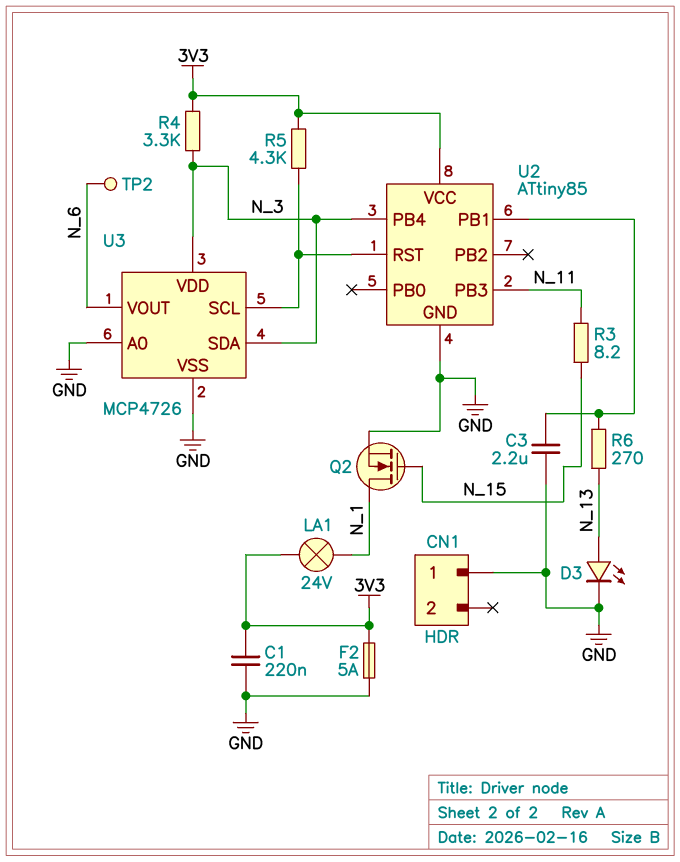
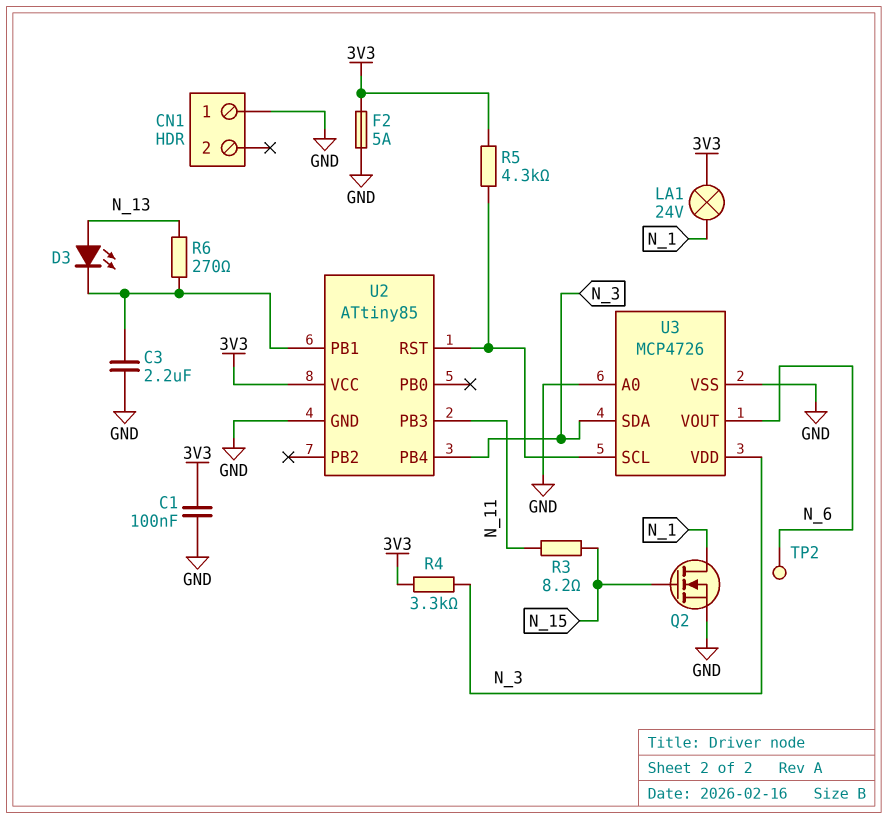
C1: 220nF (3V3, GND) -> 100nF (3V3, GND)
D3: LED (A N_13, K GND) -> LED (A N_13, K U2/PB1)

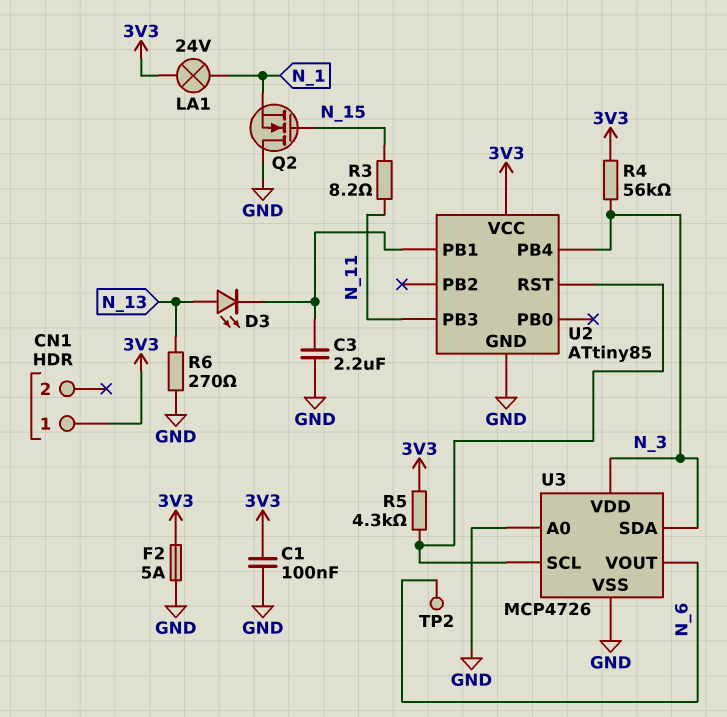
CN1 pin 1: GND -> 3V3
Q2: NMOS (G N_15, D N_1, S GND) -> NMOS (G N_15, D GND, S N_1)
R4: 3.3k (3V3, N_3) -> 56k (3V3, N_3)
R6: 270 (N_13, U2/PB1) -> 270 (GND, N_13)

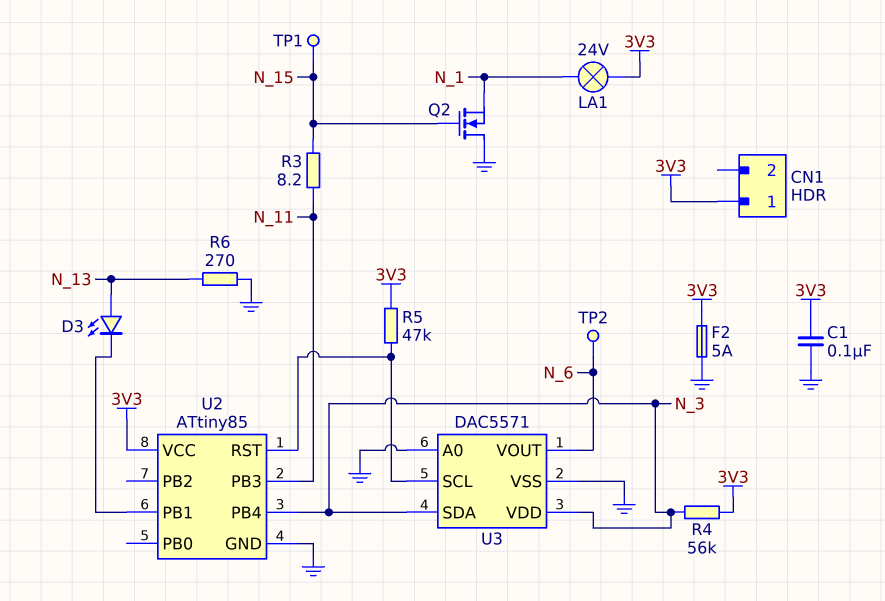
C3: 2.2uF (GND, U2/PB1) -> none
R5: 4.3k (3V3, U2/RST) -> 47k (3V3, U2/RST)
TP1: none -> test point (N_15)
U3: MCP4726 -> DAC5571

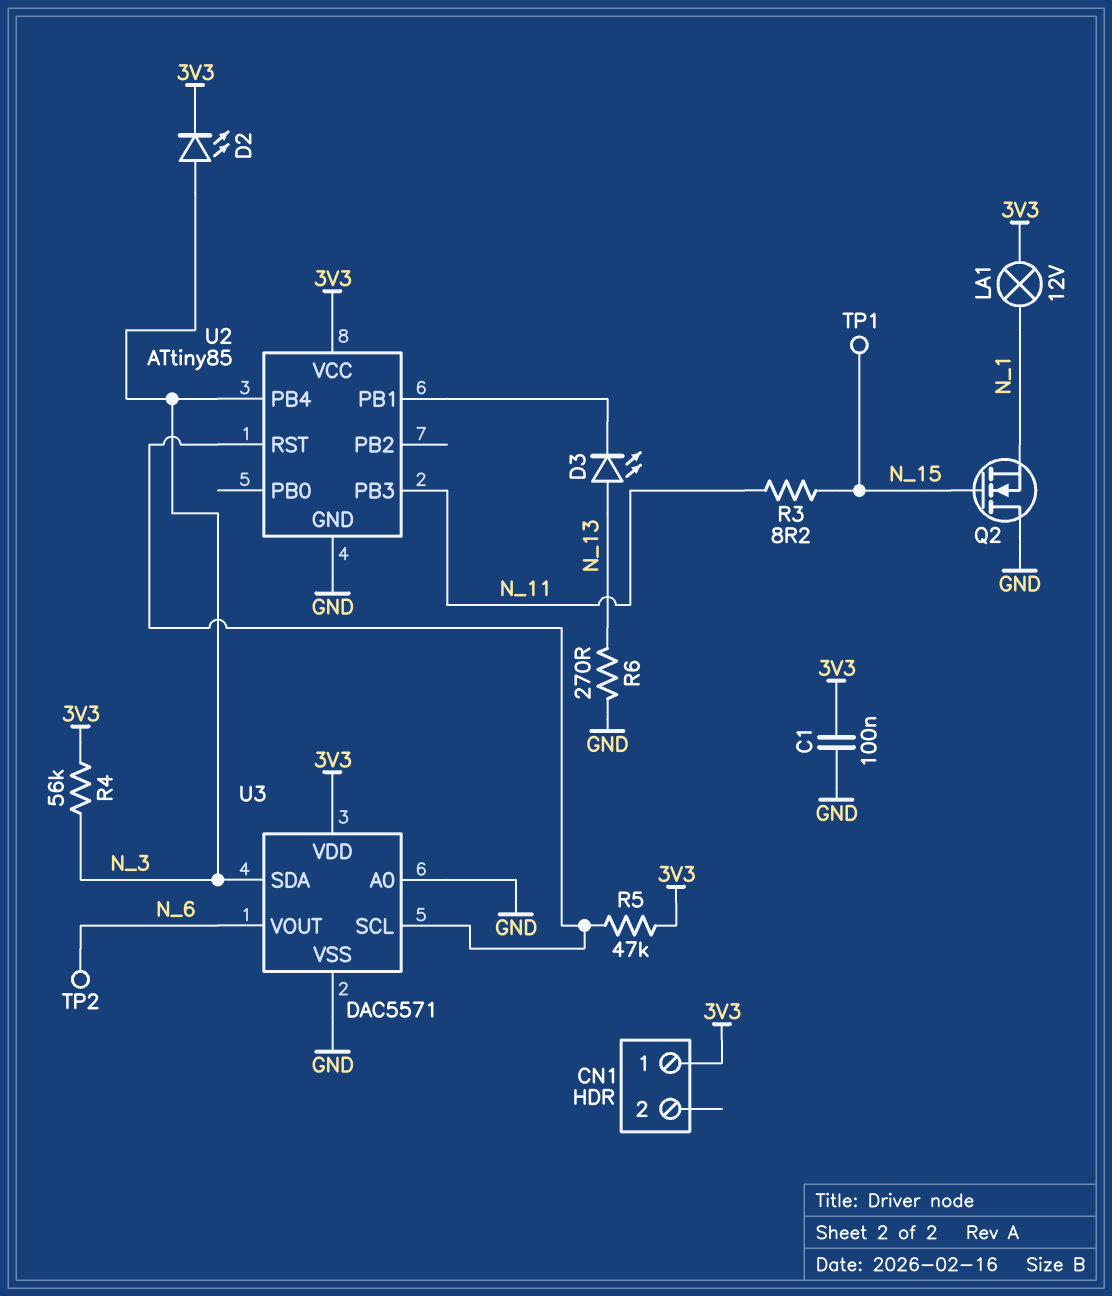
D2: none -> LED (A N_3, K 3V3)
F2: 5A (3V3, GND) -> none
LA1: lamp 24V (3V3, N_1) -> lamp 12V (3V3, N_1)
U3 pin VDD: N_3 -> 3V3

